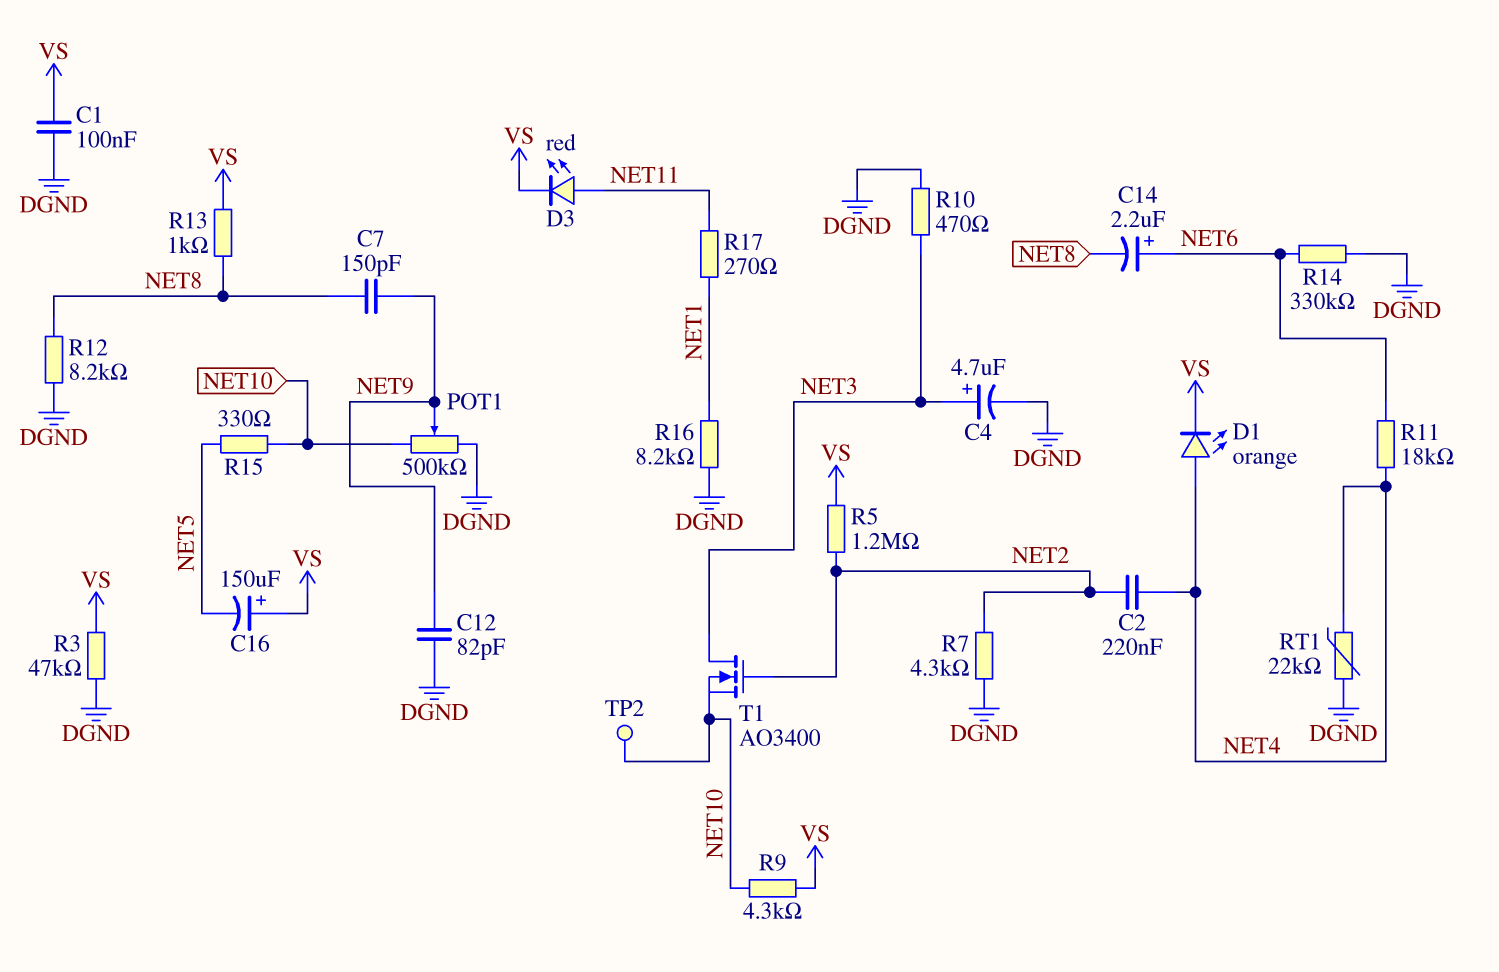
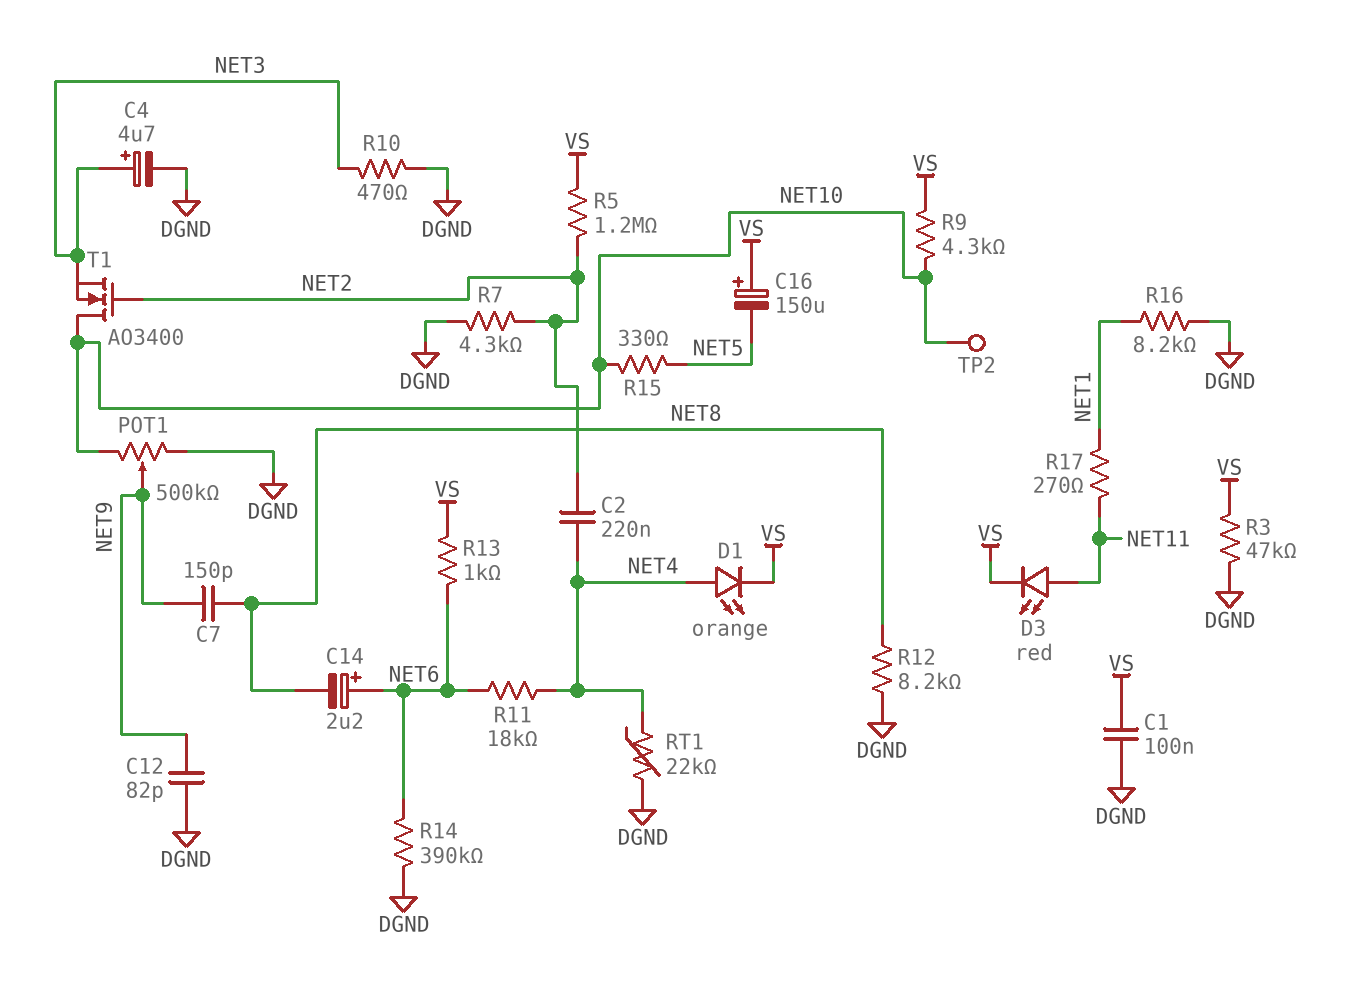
R13: 1k (NET8, VS) -> 1k (NET6, VS)
R14: 330k (DGND, NET6) -> 390k (DGND, NET6)
T1: NMOS AO3400 (G NET2, D NET3, S NET10) -> NMOS AO3400 (G NET2, D NET10, S NET3)

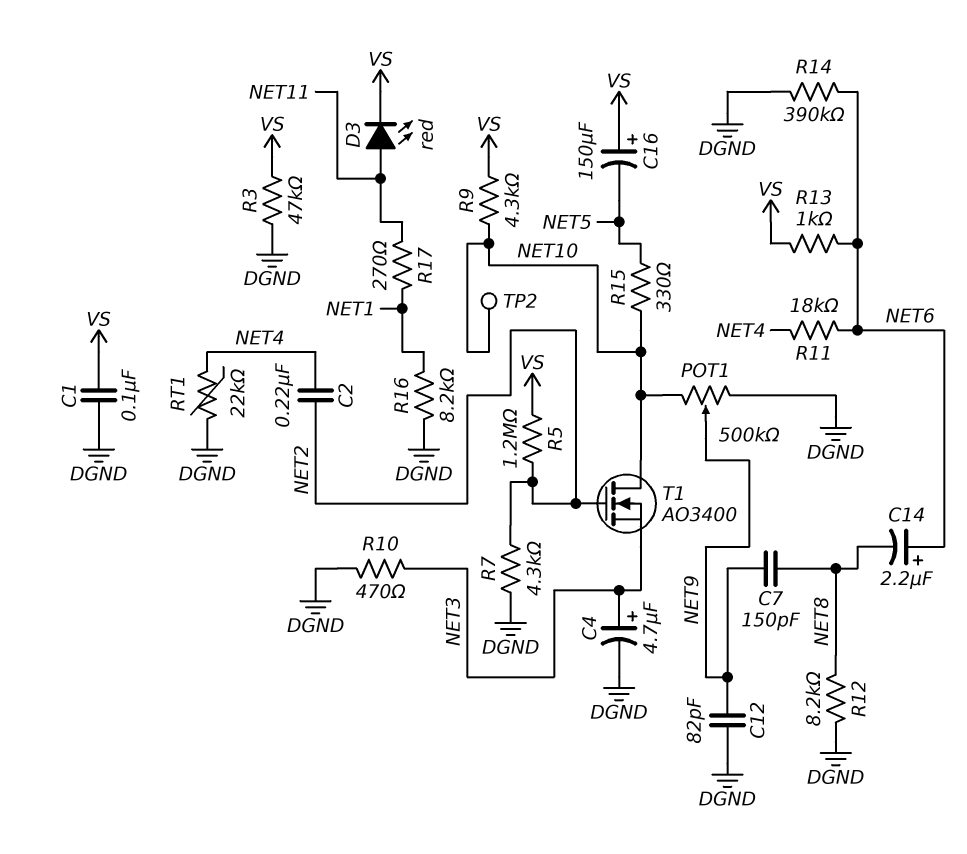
D1: LED orange (A NET4, K VS) -> none

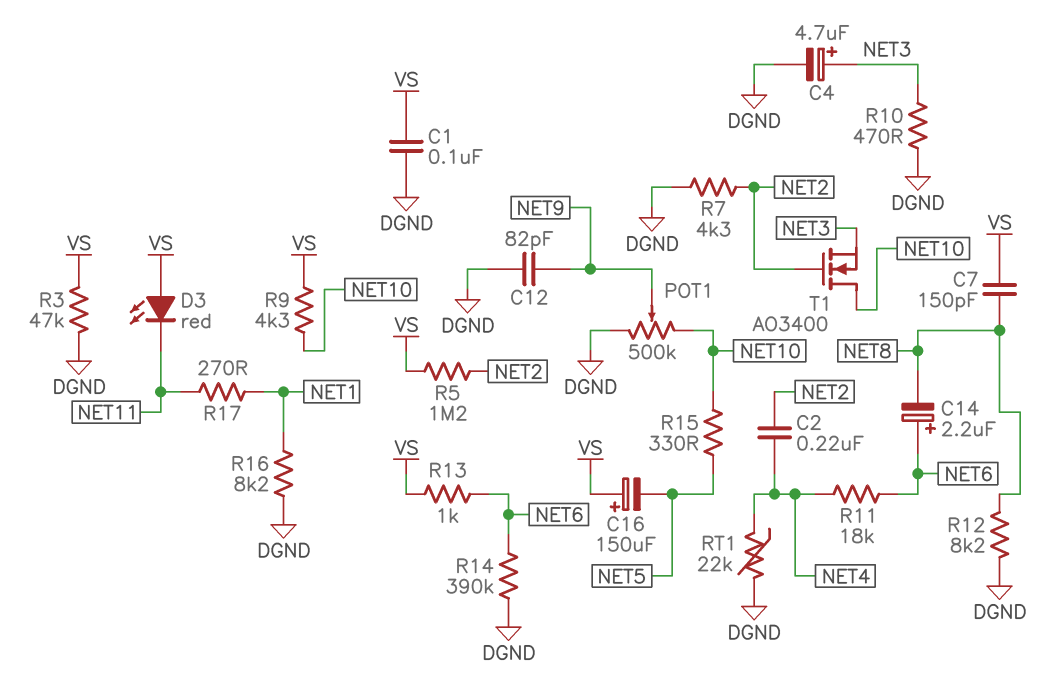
C7: 150pF (NET8, NET9) -> 150pF (NET8, VS)
D3: LED red (A NET11, K VS) -> LED red (A VS, K NET11)
TP2: test point (NET10) -> none

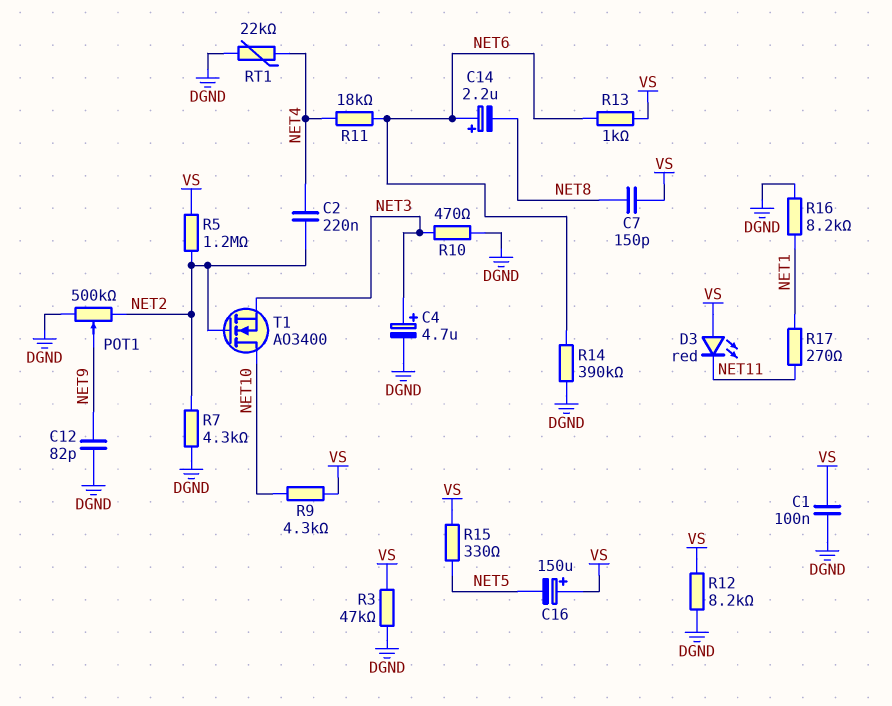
POT1: 500k (DGND, NET10, wiper NET9) -> 500k (DGND, NET2, wiper NET9)
R12: 8.2k (DGND, NET8) -> 8.2k (DGND, VS)
R15: 330 (NET5, NET10) -> 330 (NET5, VS)

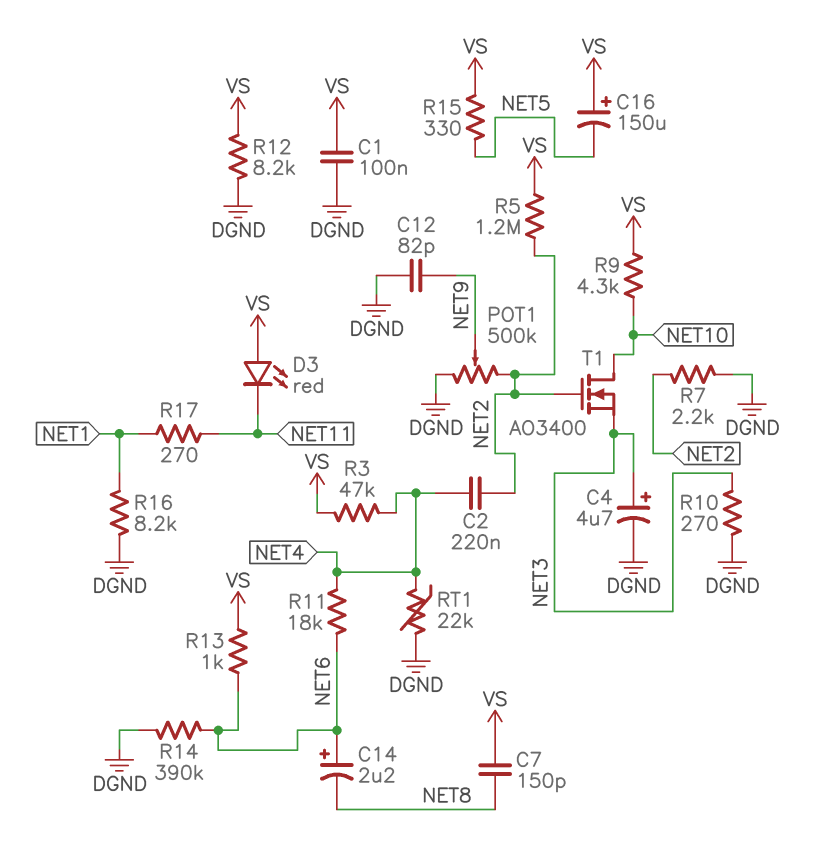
R3: 47k (DGND, VS) -> 47k (NET4, VS)
R7: 4.3k (DGND, NET2) -> 2.2k (DGND, NET2)
R10: 470 (DGND, NET3) -> 270 (DGND, NET3)

